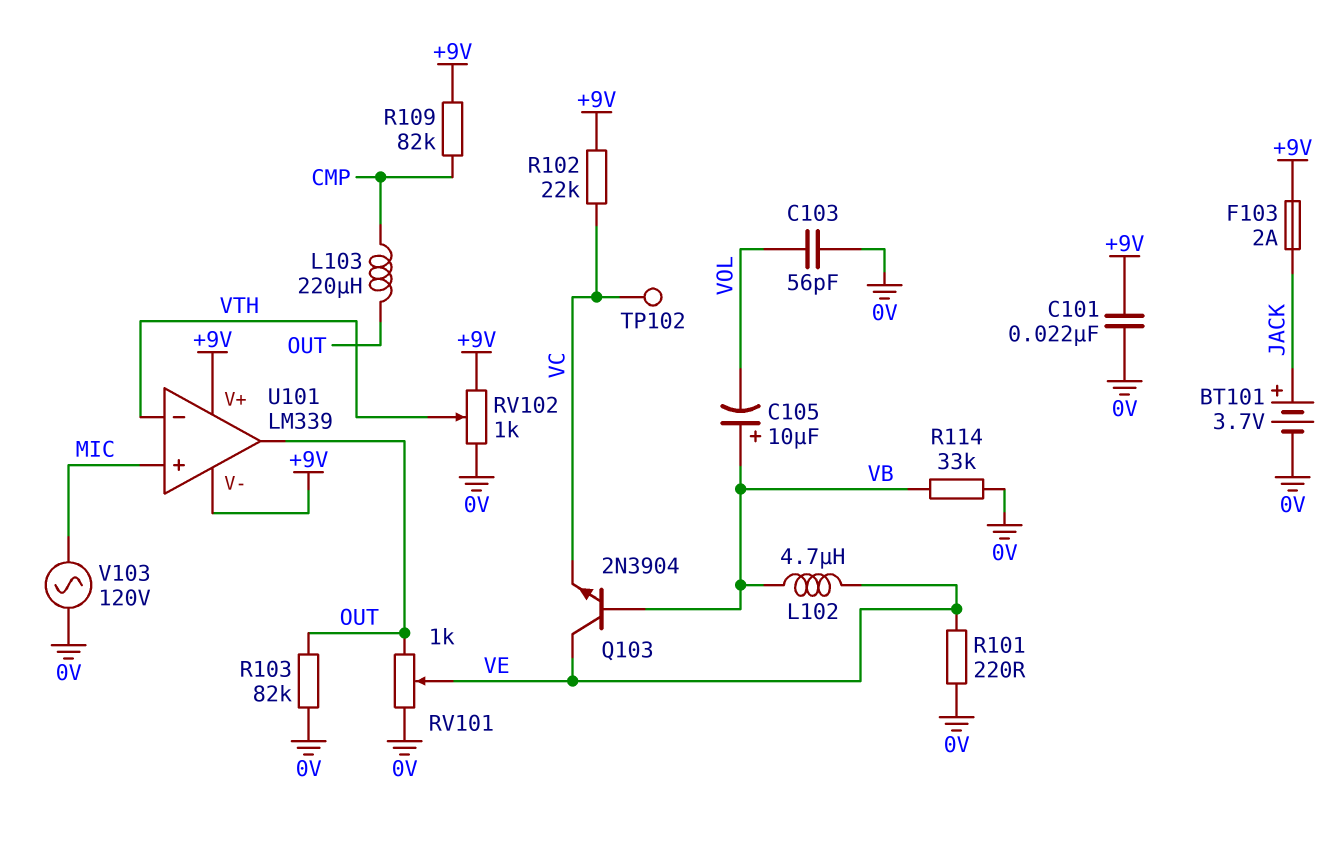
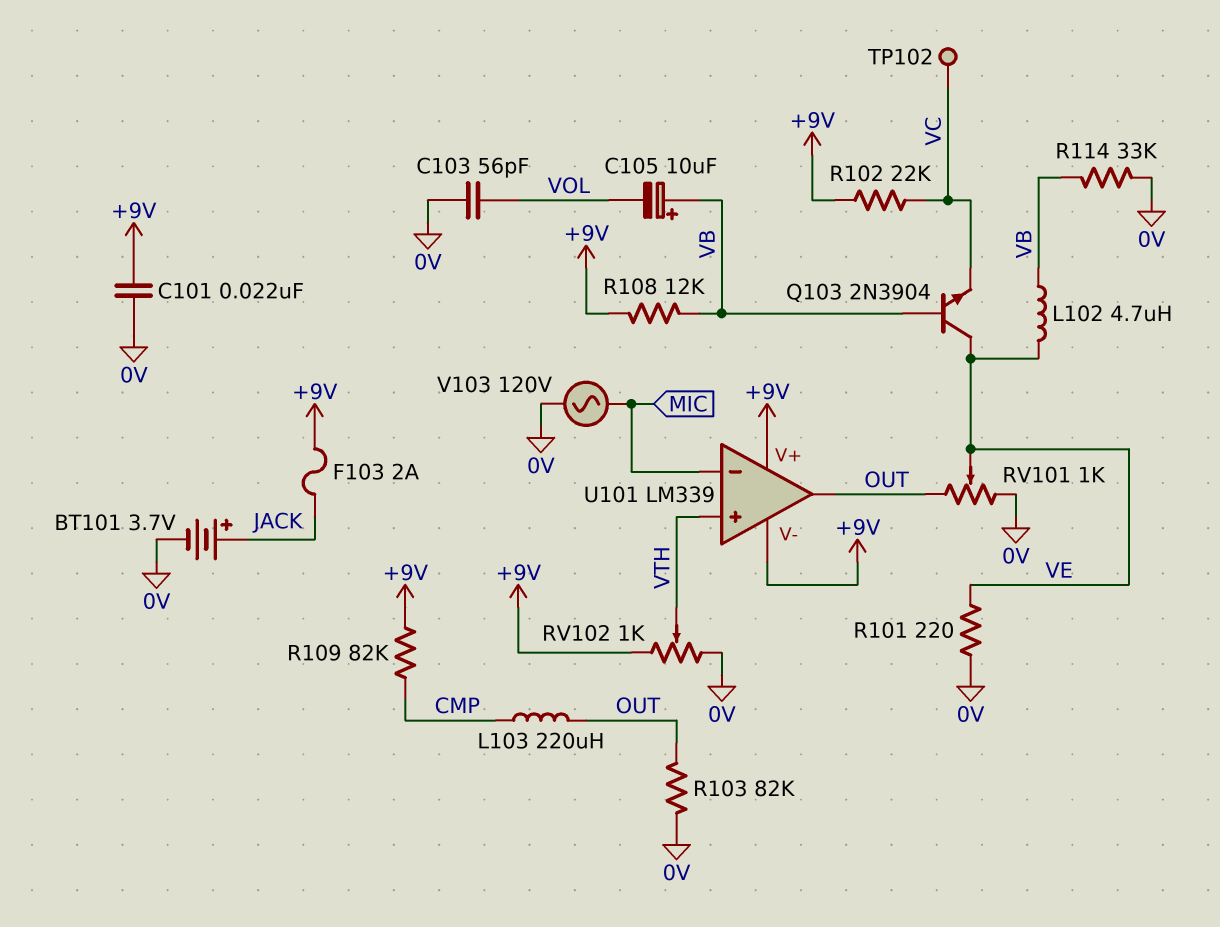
R108: none -> 12k (+9V, VB)
U101 pin in+: MIC -> VTH
U101 pin in-: VTH -> MIC

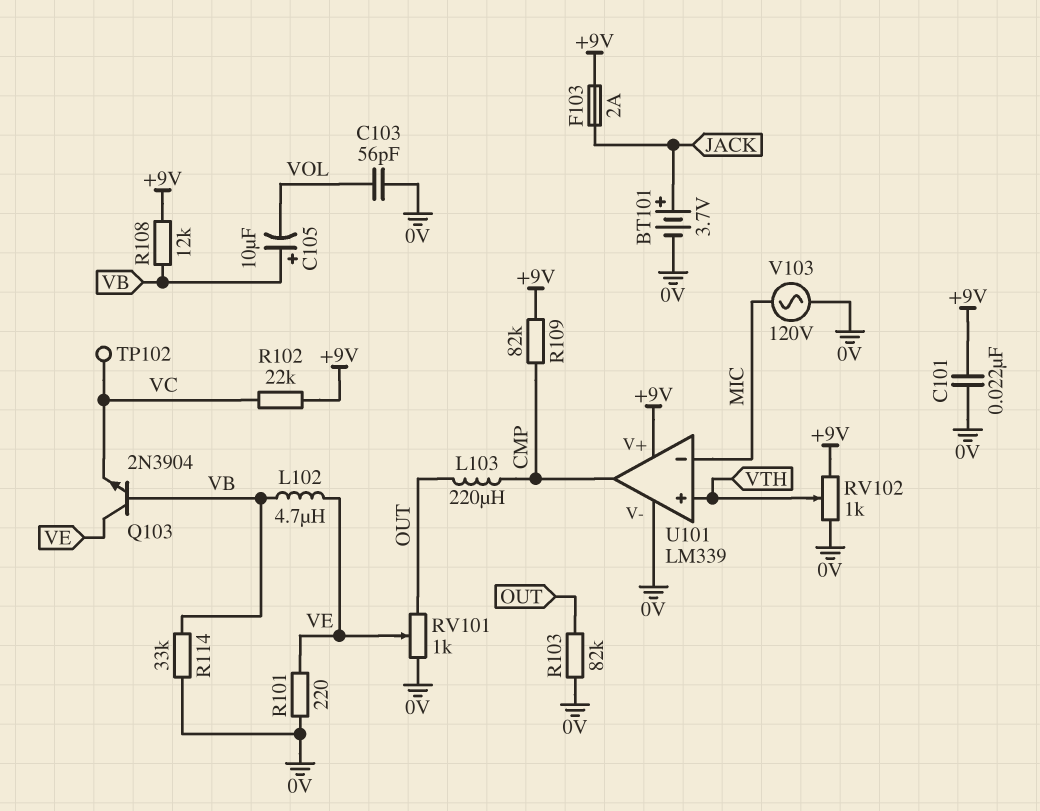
U101 pin V-: +9V -> 0V
U101 pin out: OUT -> CMP

